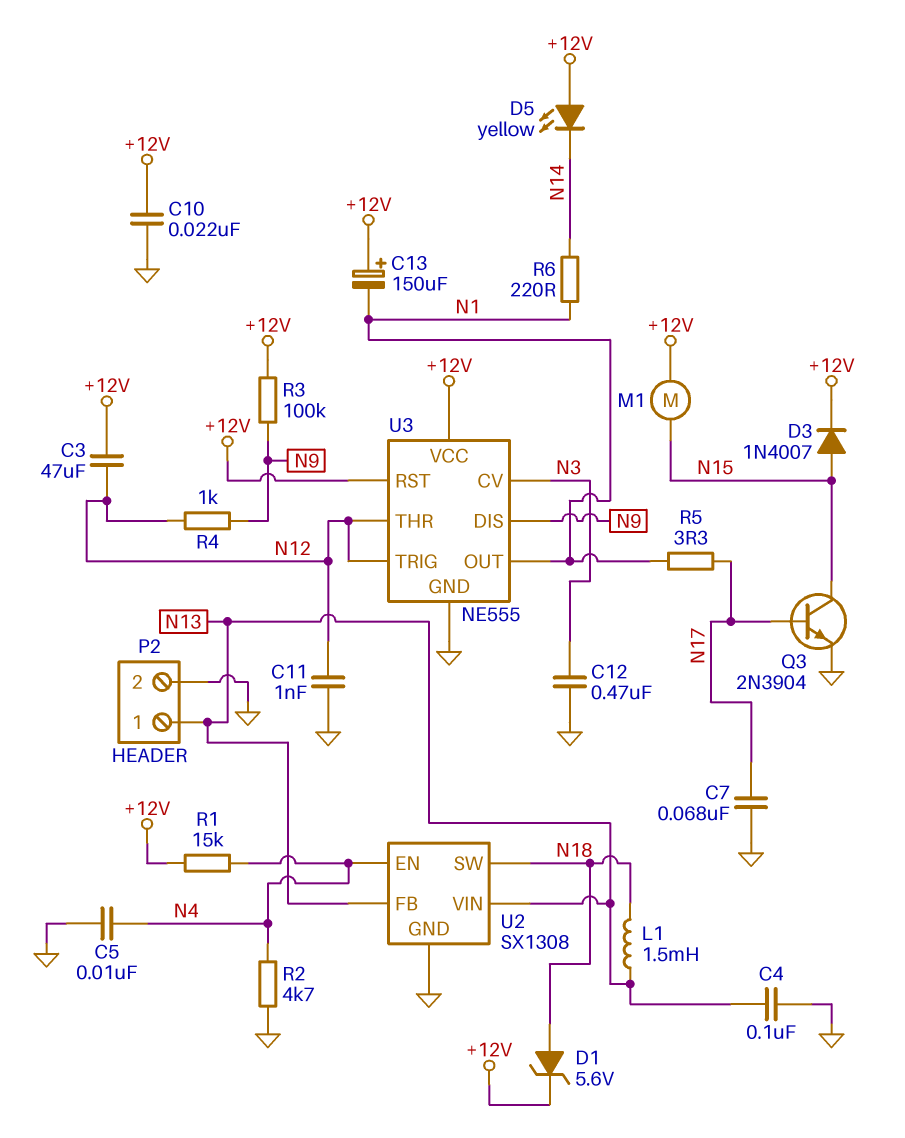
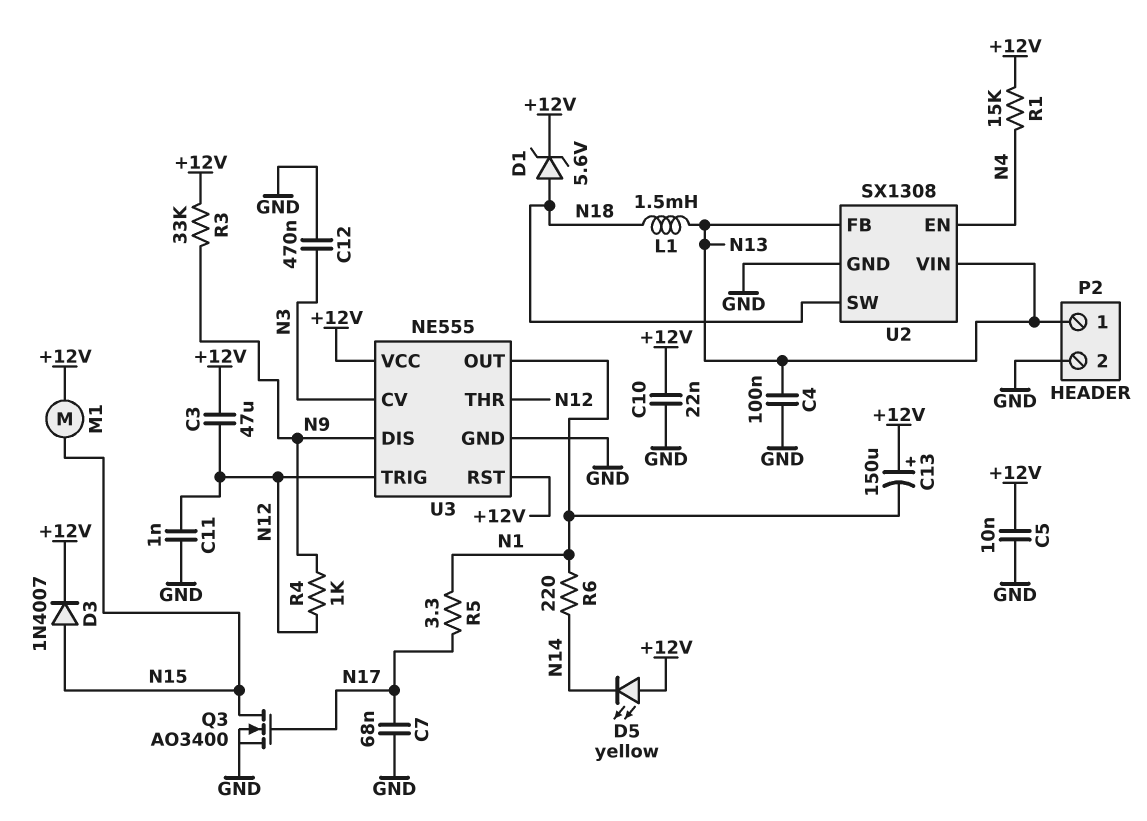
C5: 10nF (GND, N4) -> 10nF (+12V, GND)
Q3: NPN 2N3904 (B N17, C N15, E GND) -> NMOS AO3400 (G N17, D N15, S GND)
R2: 4.7k (GND, N4) -> none
R3: 100k (+12V, N9) -> 33k (+12V, N9)

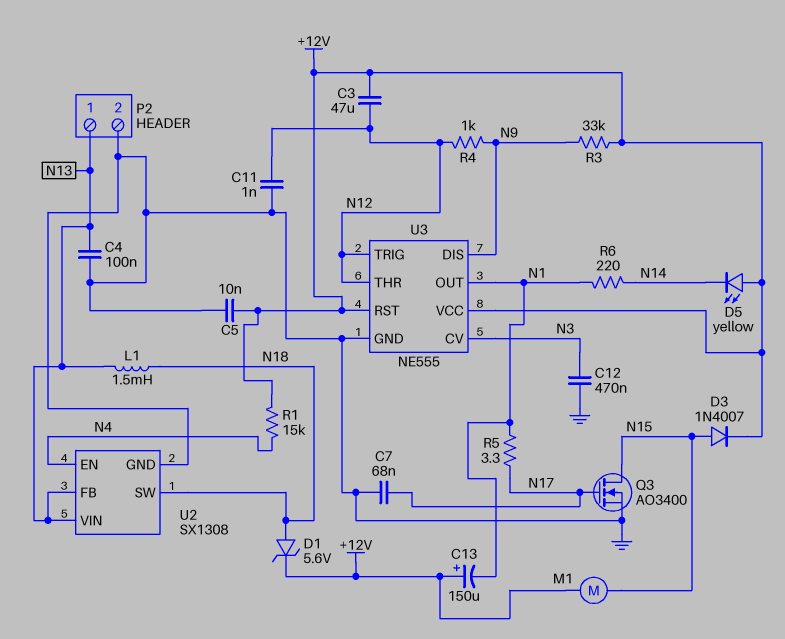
C10: 22nF (+12V, GND) -> none

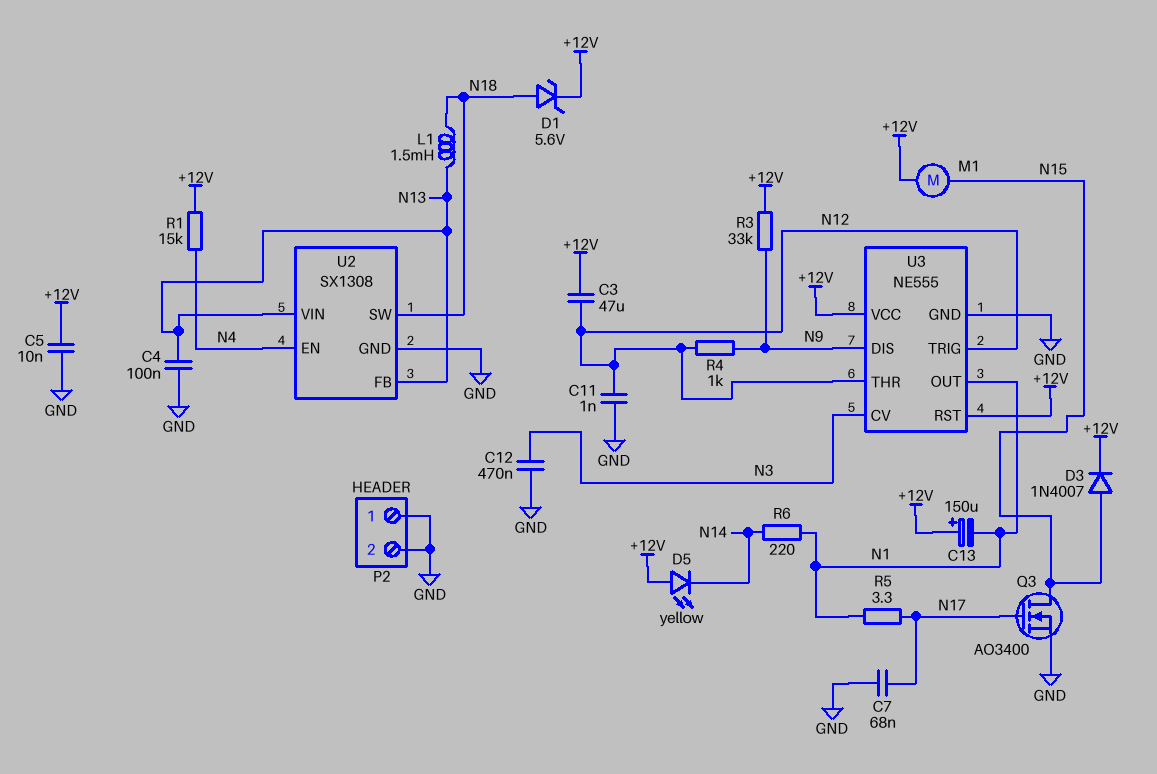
P2 pin 1: N13 -> GND

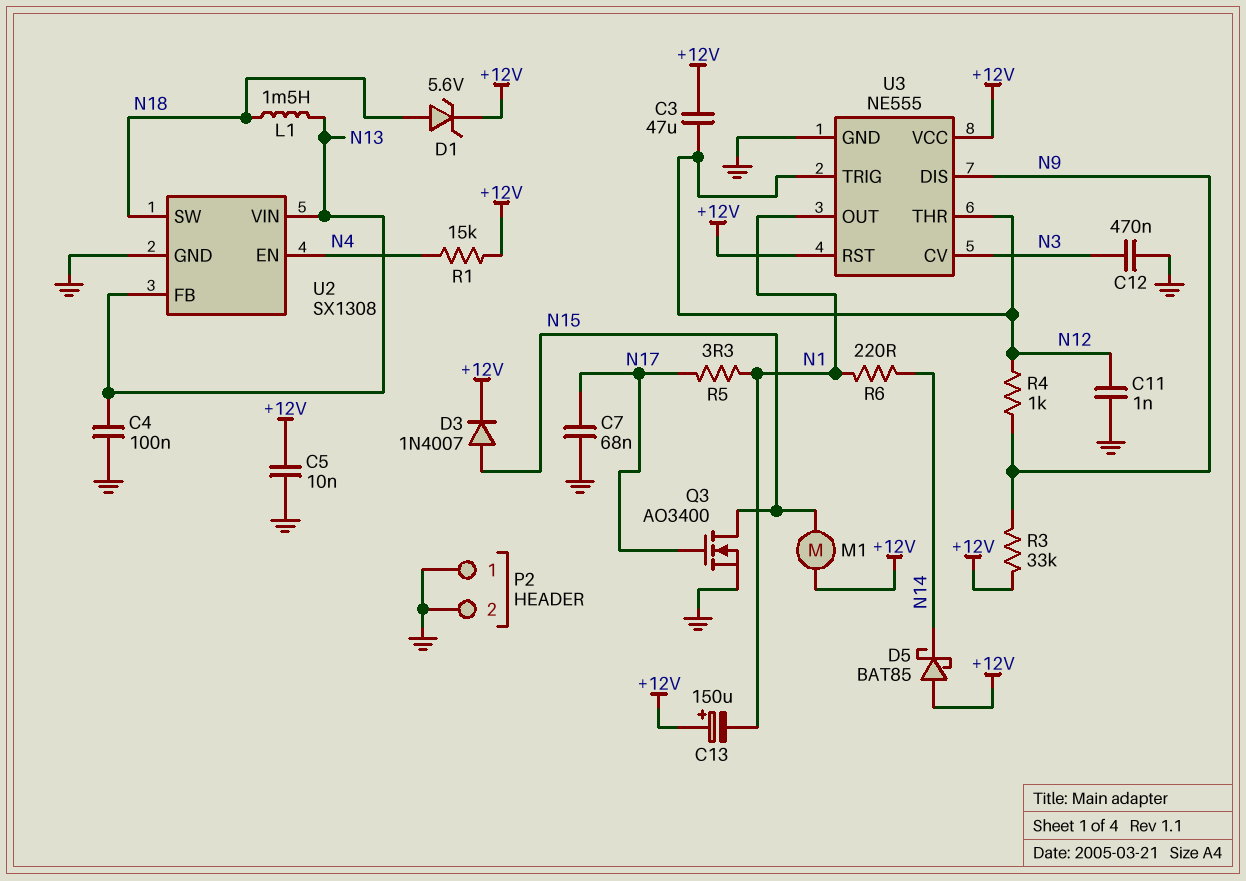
D5: LED yellow (A +12V, K N14) -> schottky BAT85 (A +12V, K N14)

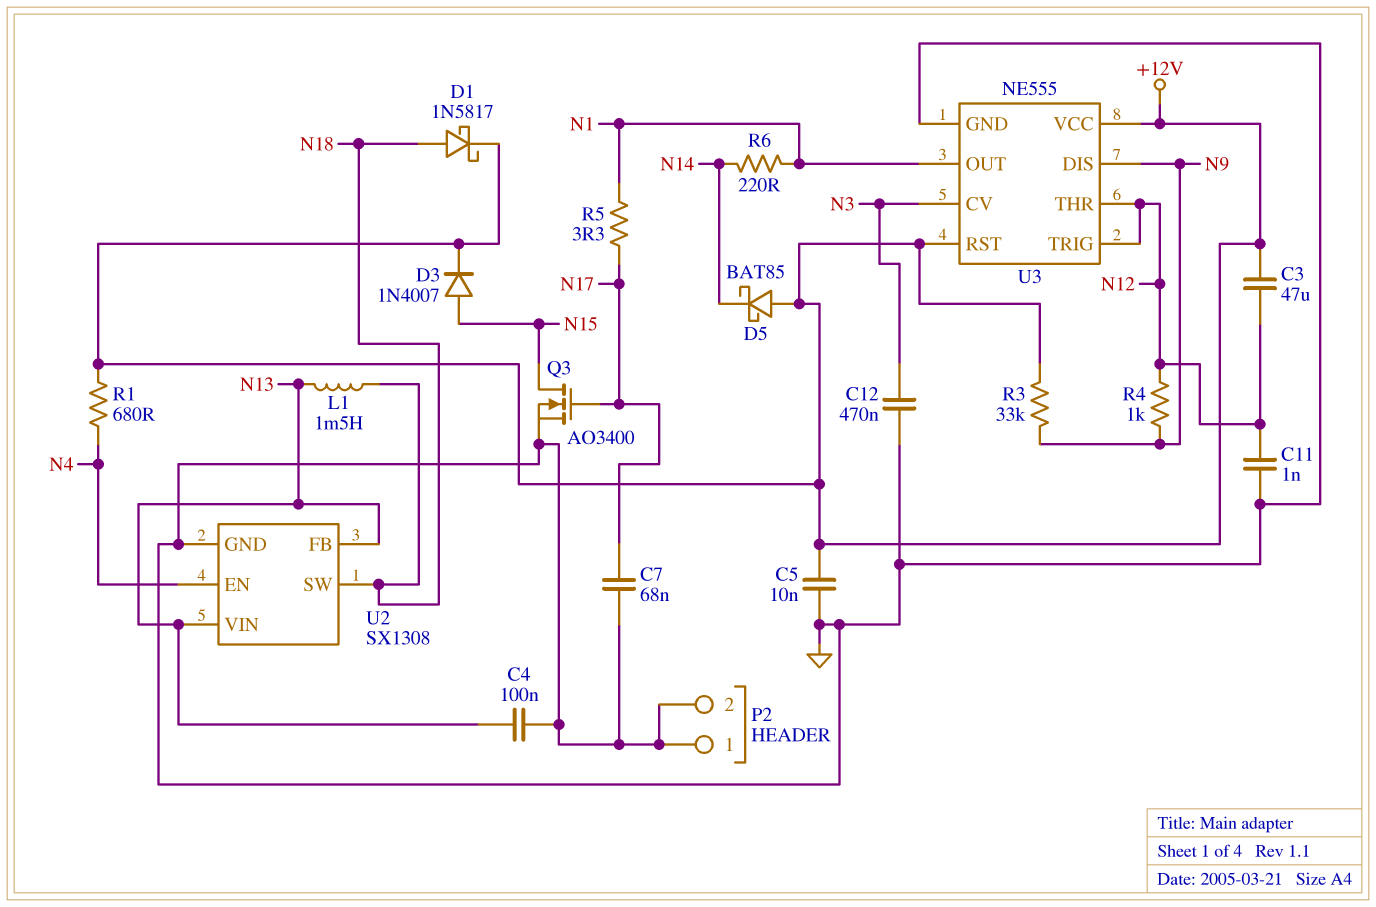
C13: 150uF (plus +12V, minus N1) -> none
D1: zener 5.6V (A N18, K +12V) -> schottky 1N5817 (A N18, K +12V)
M1: motor (+12V, N15) -> none
R1: 15k (+12V, N4) -> 680 (+12V, N4)

